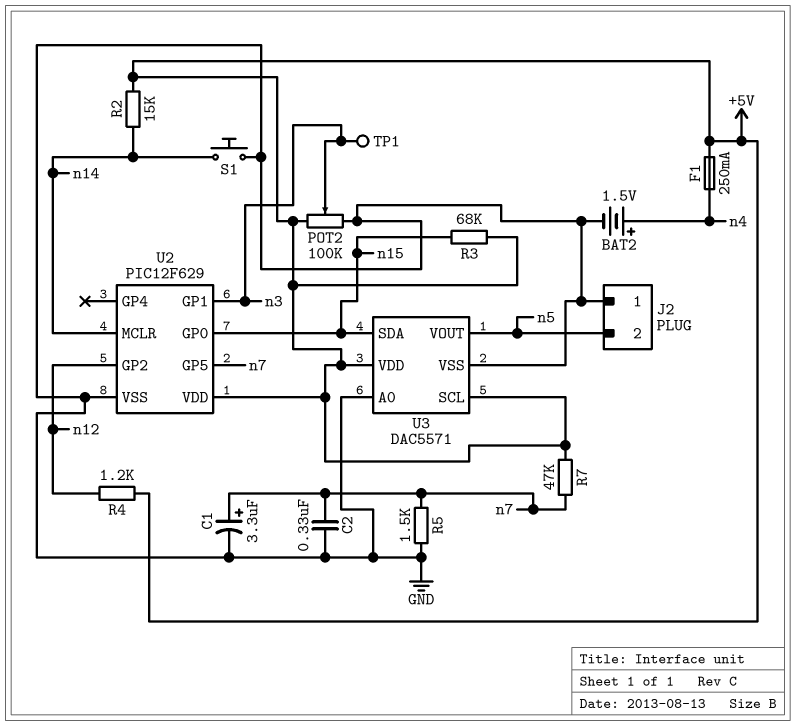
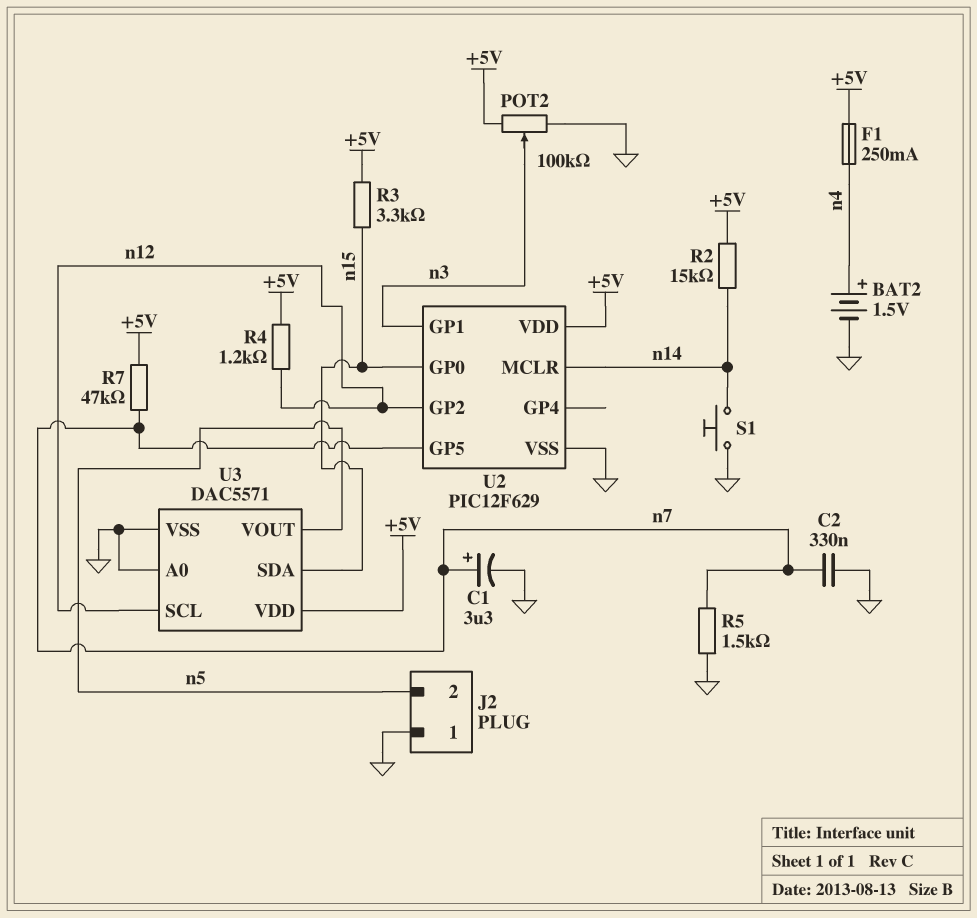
R3: 68k (+5V, n15) -> 3.3k (+5V, n15)
TP1: test point (n3) -> none
U3 pin SCL: +5V -> n12

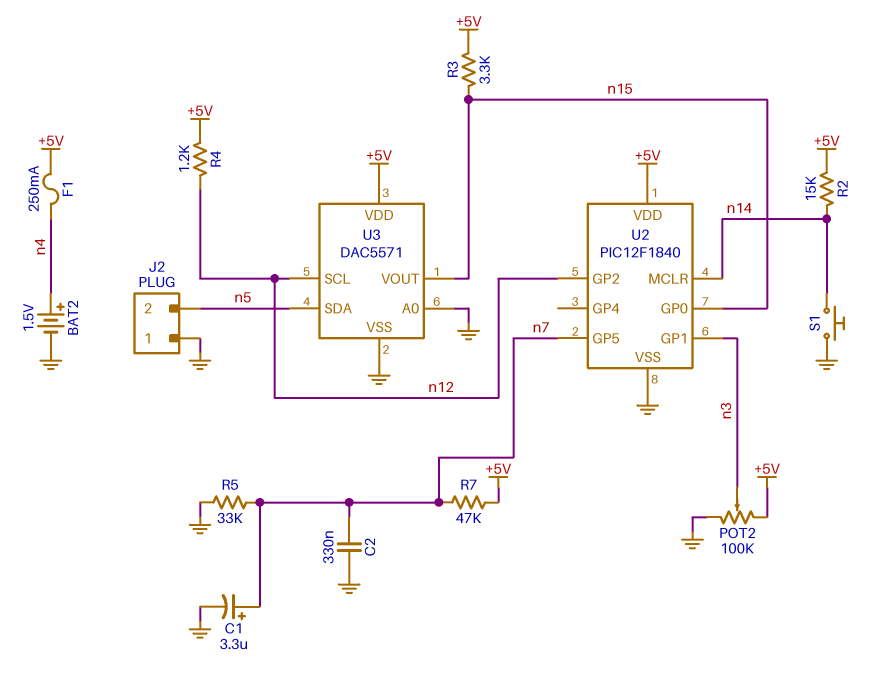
R5: 1.5k (GND, n7) -> 33k (GND, n7)
U2: PIC12F629 -> PIC12F1840
U3 pin SDA: n15 -> n5
U3 pin VOUT: n5 -> n15

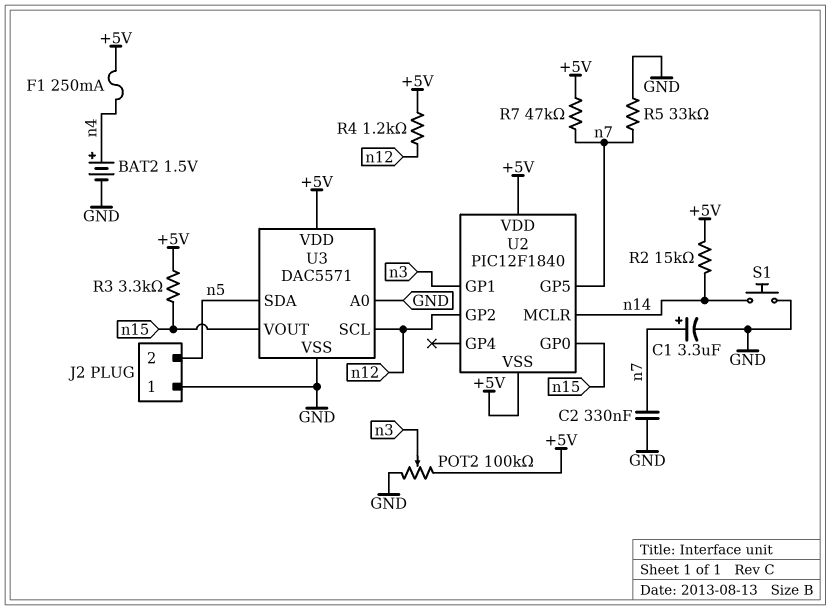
U2 pin VSS: GND -> +5V

